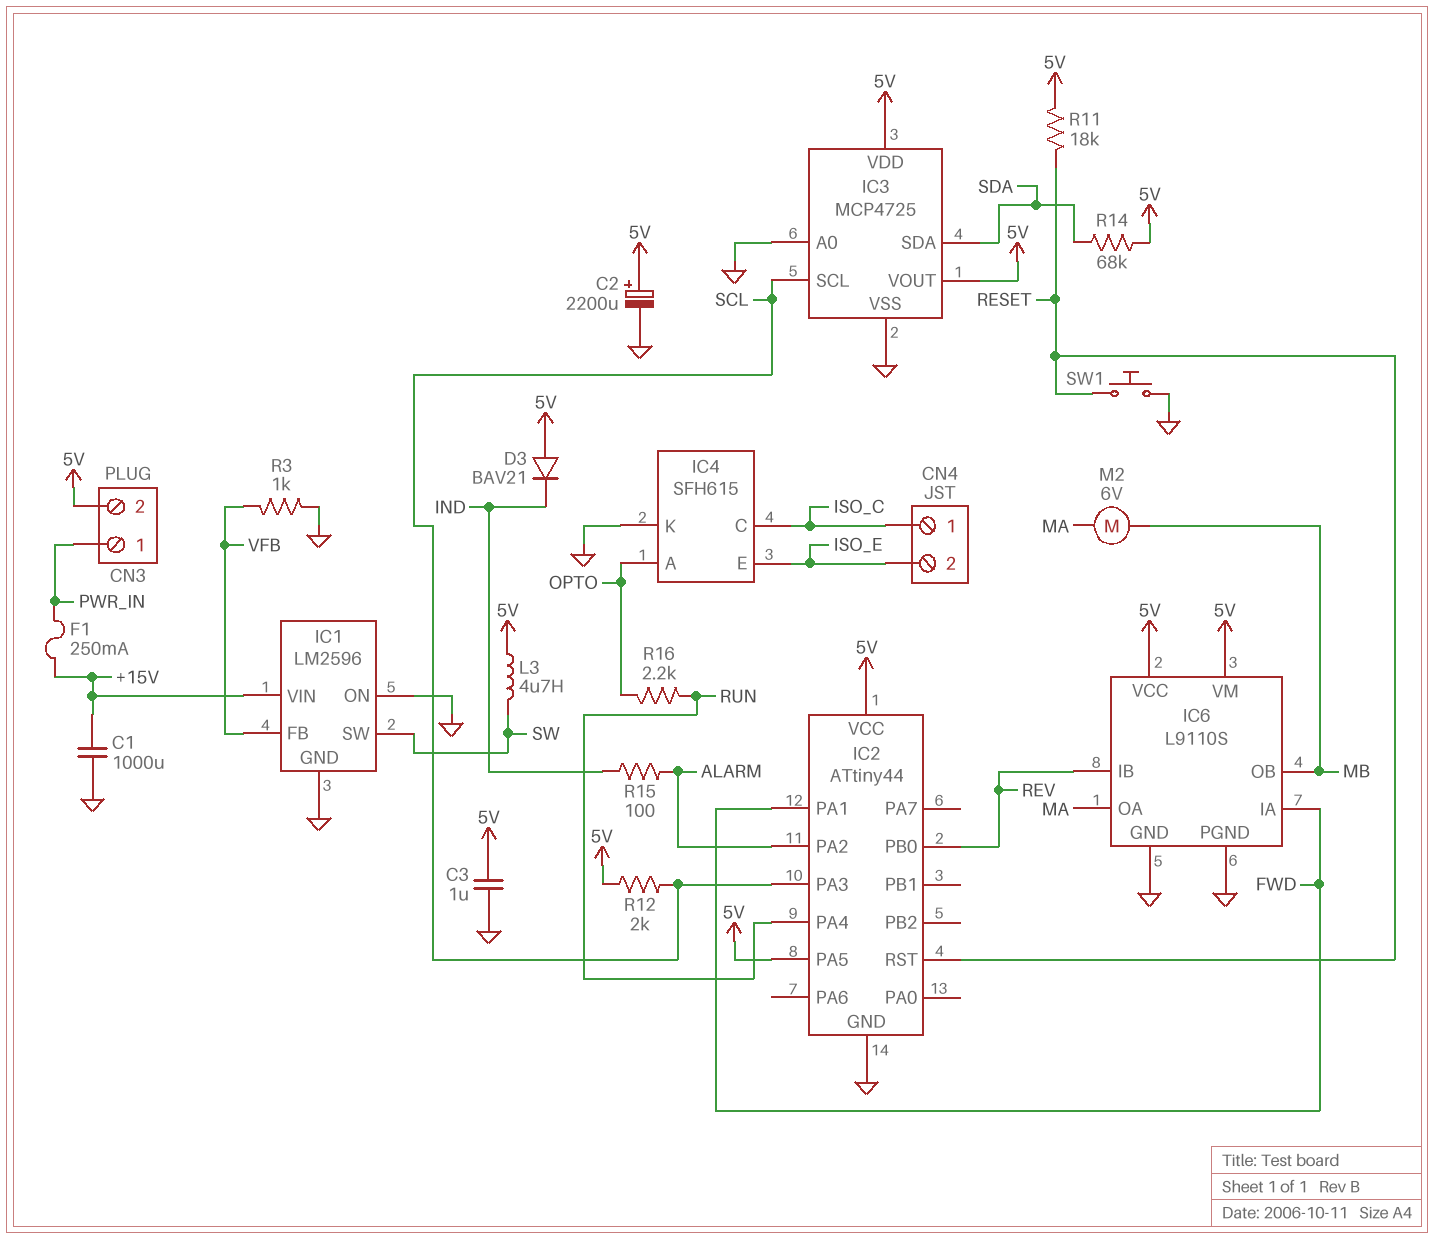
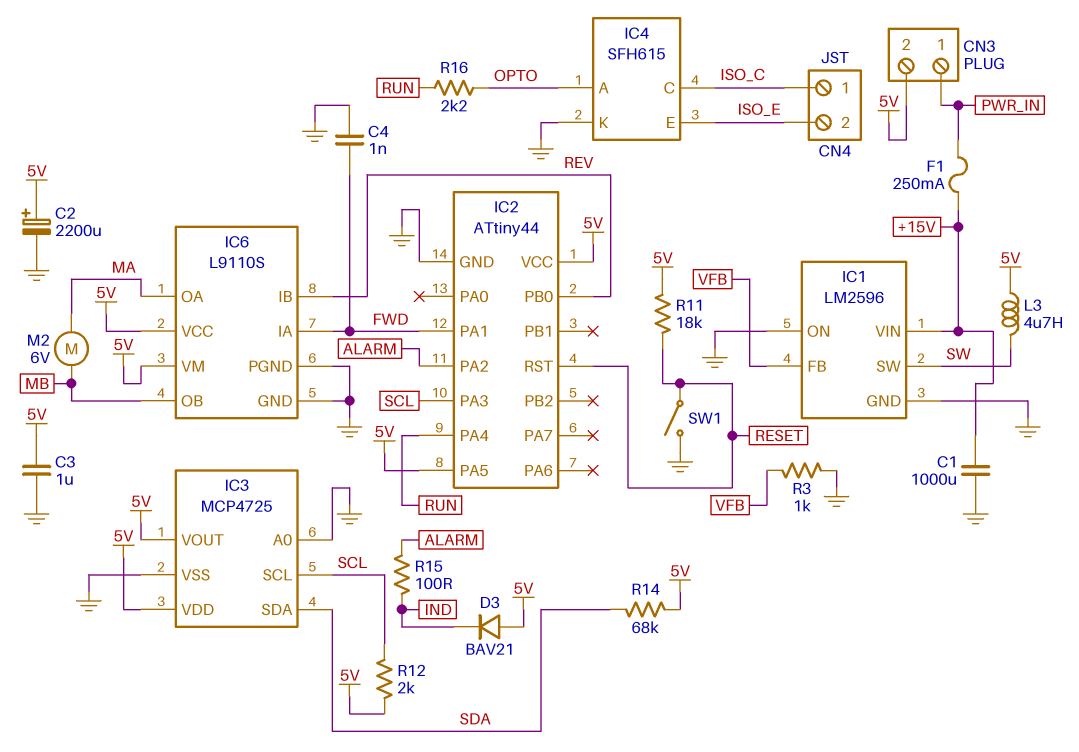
C4: none -> 1nF (FWD, GND)
SW1: button (GND, RESET) -> switch (GND, RESET)

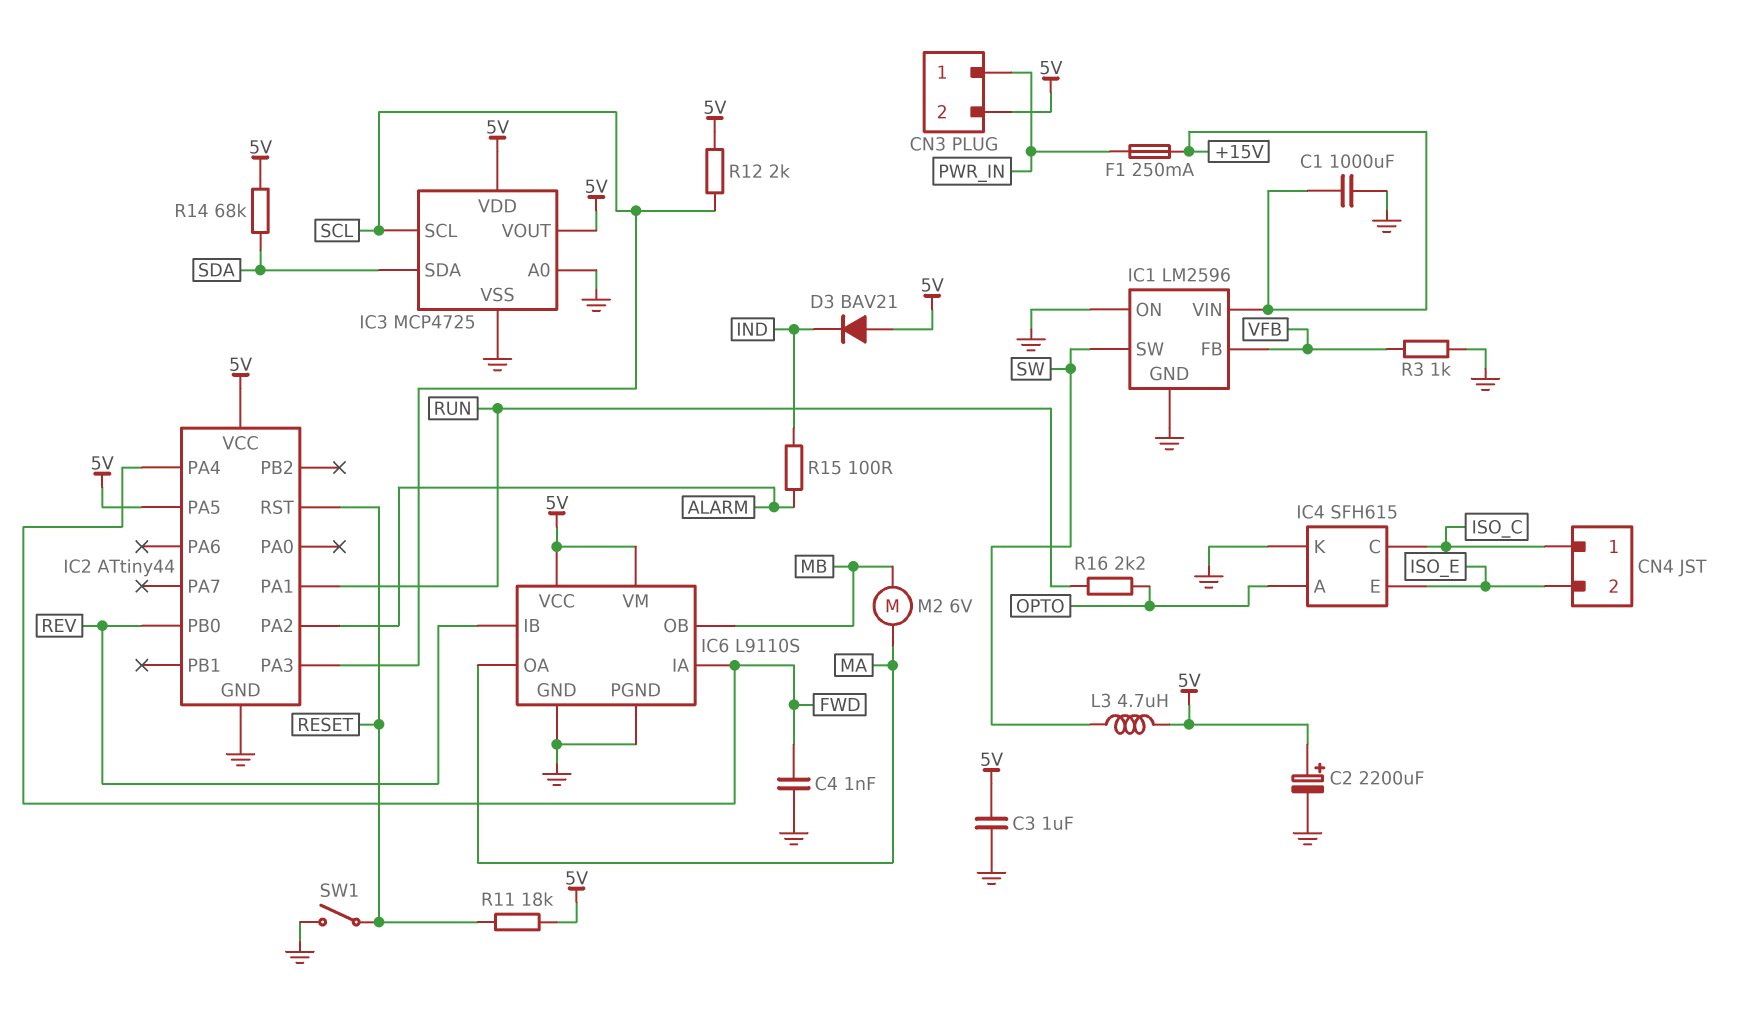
IC2 pin PA1: FWD -> RUN
IC2 pin PA4: RUN -> FWD

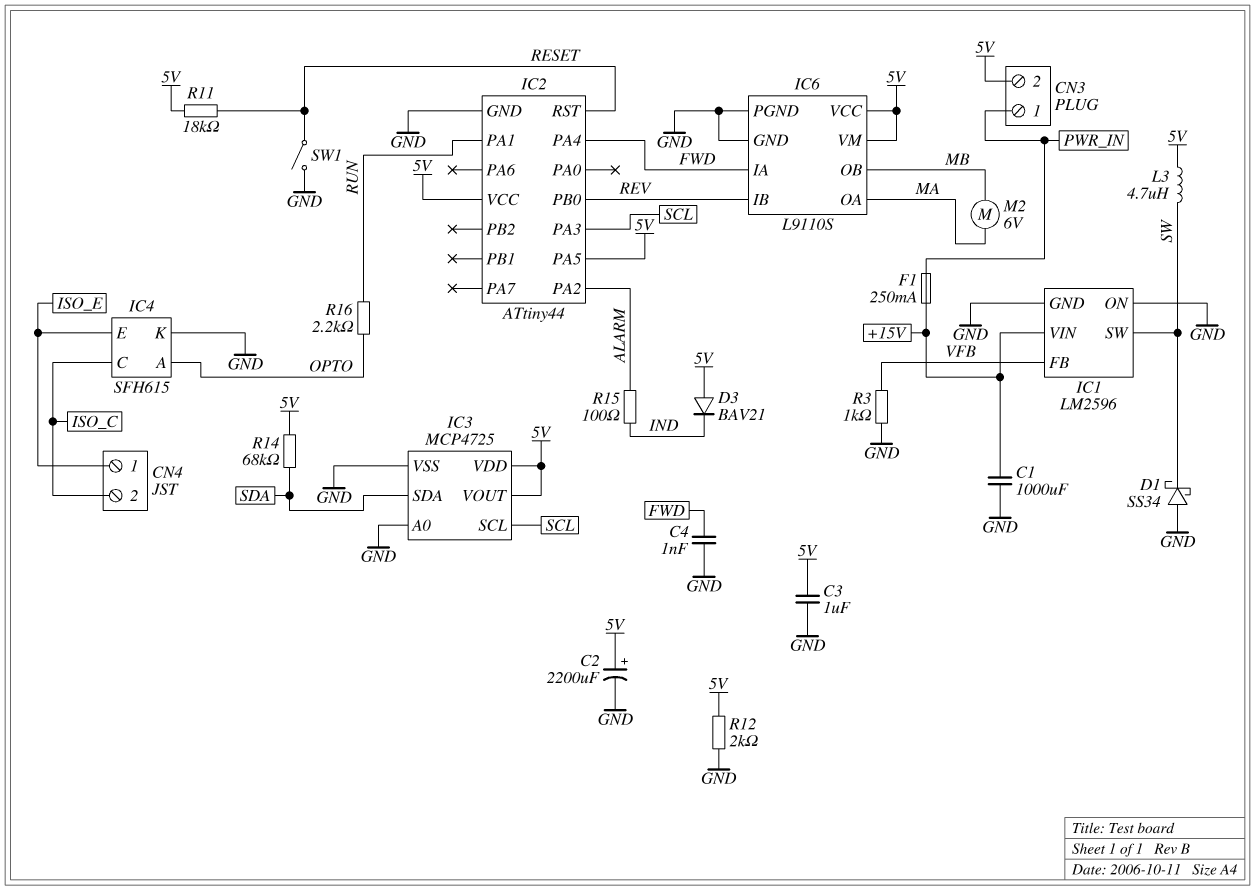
CN4 pin 1: ISO_C -> ISO_E
CN4 pin 2: ISO_E -> ISO_C
D1: none -> schottky SS34 (A GND, K SW)
R12: 2k (5V, SCL) -> 2k (5V, GND)

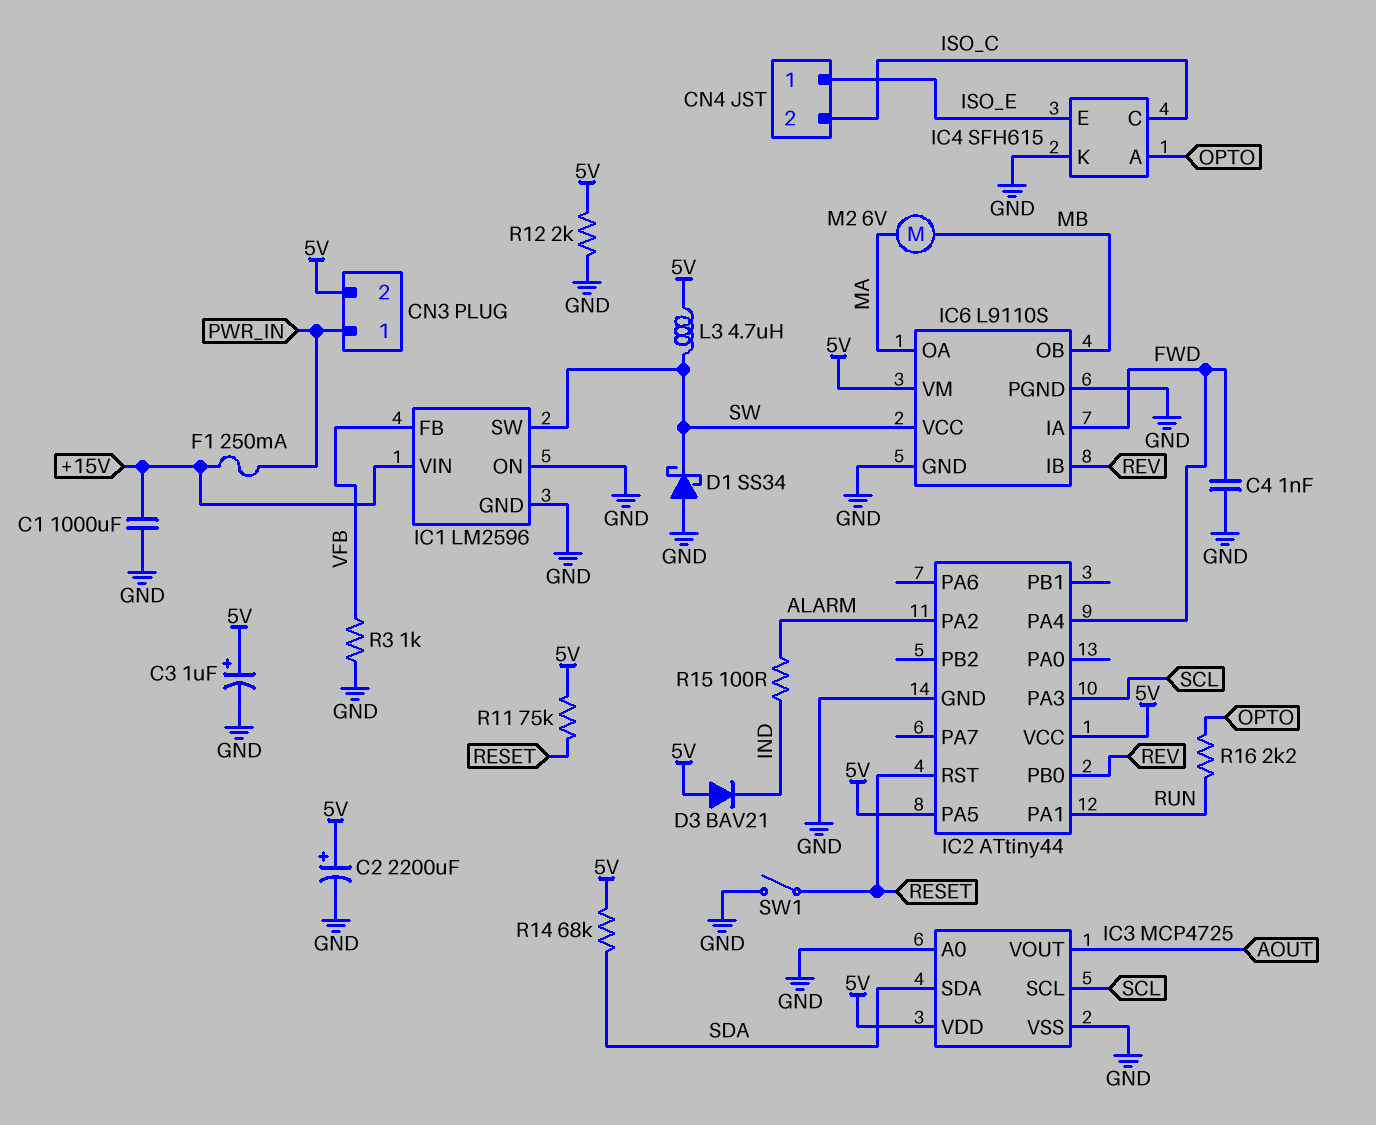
C3: 1uF (5V, GND) -> 1uF (plus 5V, minus GND)
IC3 pin VOUT: 5V -> AOUT
IC6 pin VCC: 5V -> SW
R11: 18k (5V, RESET) -> 75k (5V, RESET)

